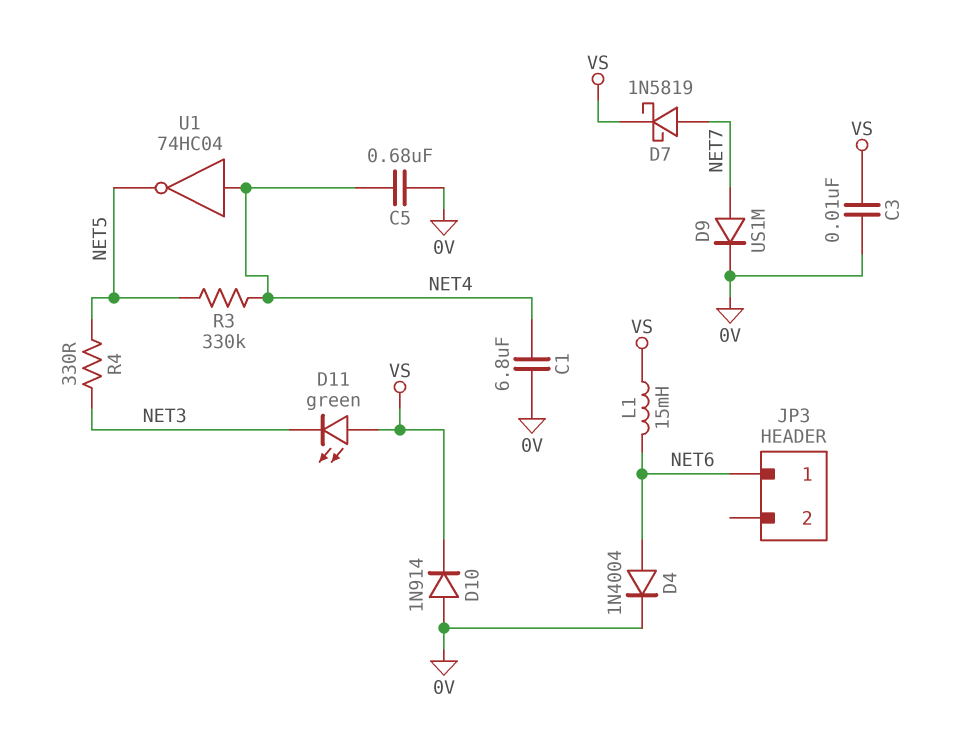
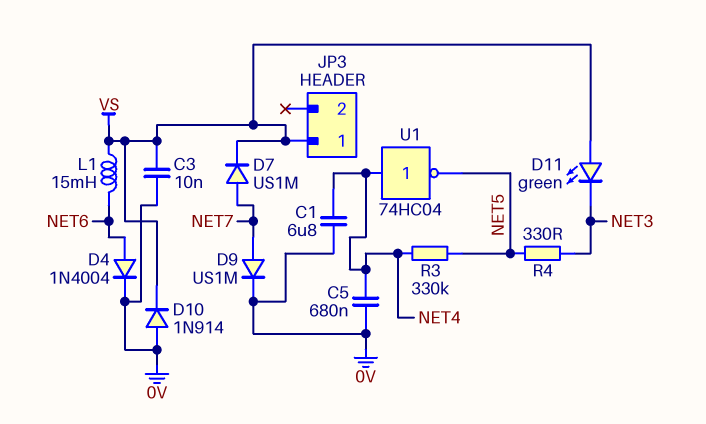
D7: schottky 1N5819 (A NET7, K VS) -> diode US1M (A NET7, K VS)
JP3 pin 1: NET6 -> VS

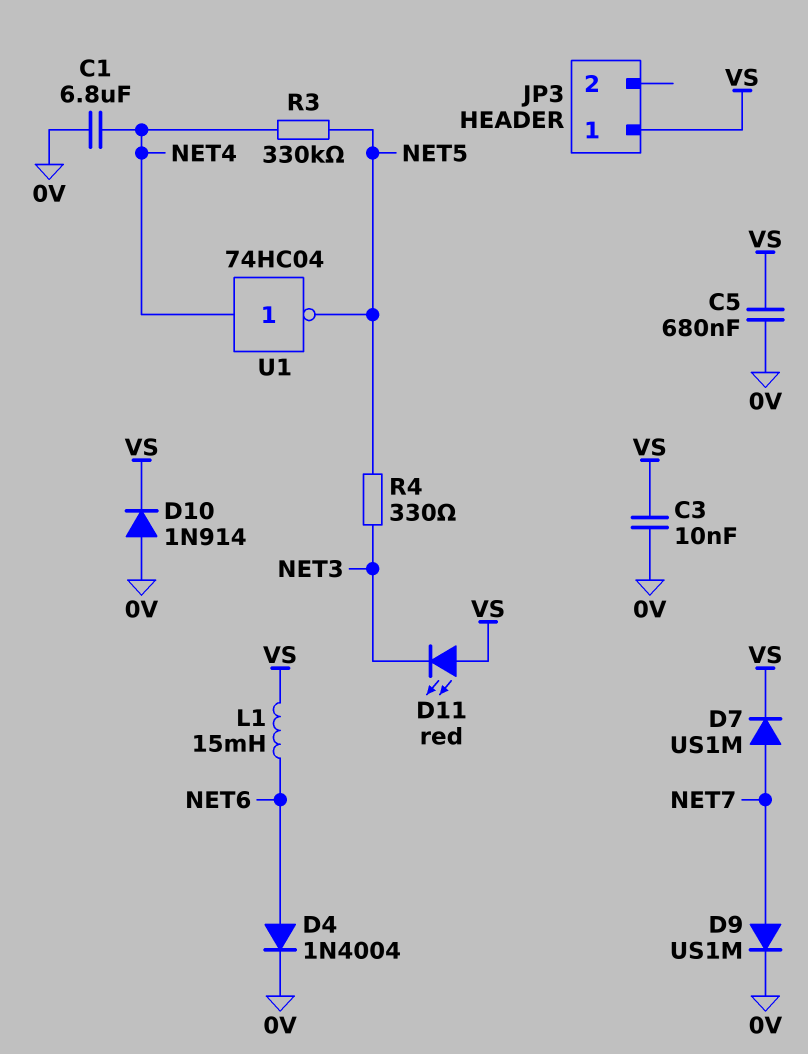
C5: 680nF (0V, NET4) -> 680nF (0V, VS)
D11: LED green (A VS, K NET3) -> LED red (A VS, K NET3)

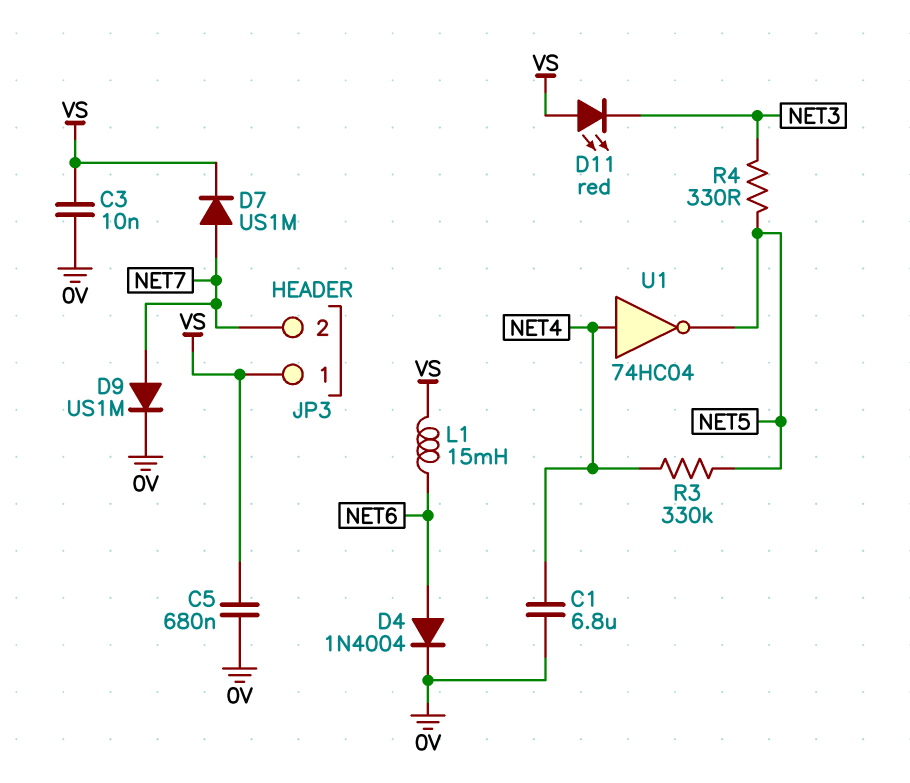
D10: diode 1N914 (A 0V, K VS) -> none
JP3 pin 2: none -> NET7

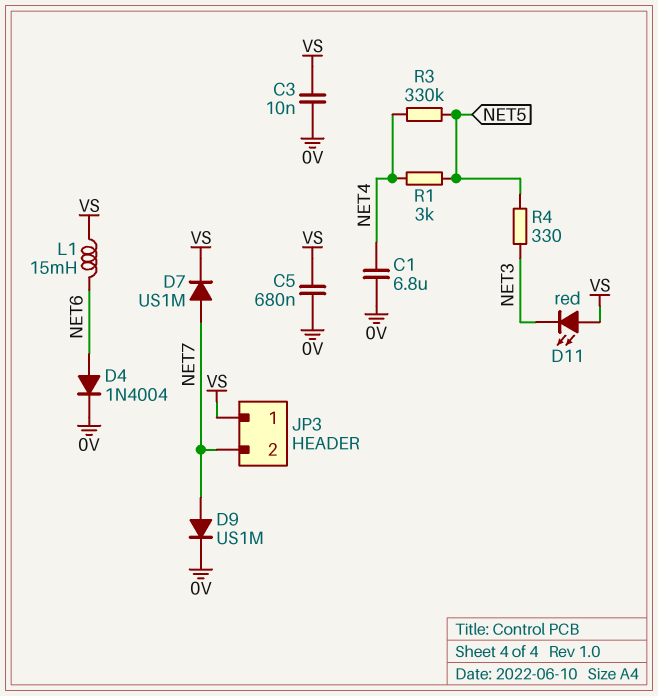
R1: none -> 3k (NET4, NET5)
U1: NOT 74HC04 (in NET4, out NET5) -> none

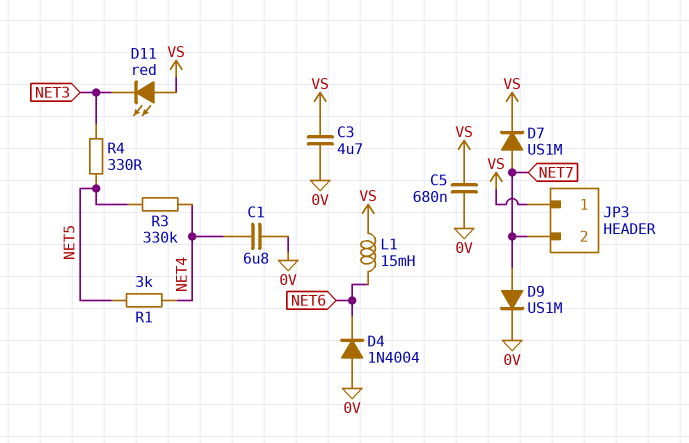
C3: 10nF (0V, VS) -> 4.7uF (0V, VS)
D4: diode 1N4004 (A NET6, K 0V) -> diode 1N4004 (A 0V, K NET6)

